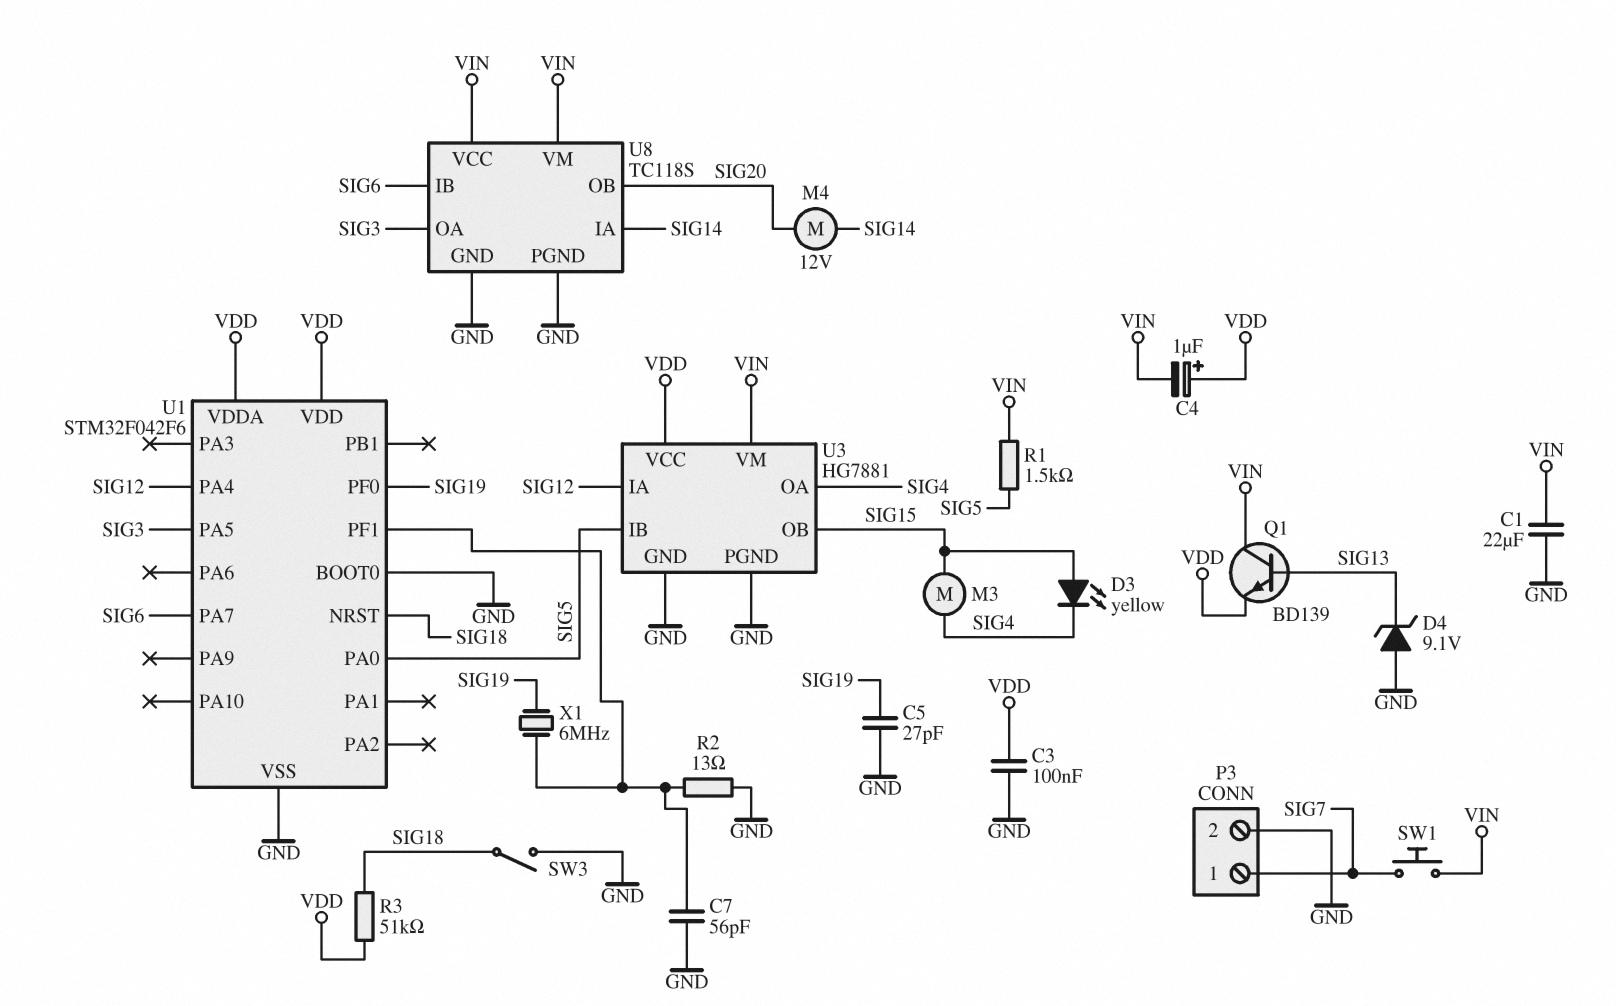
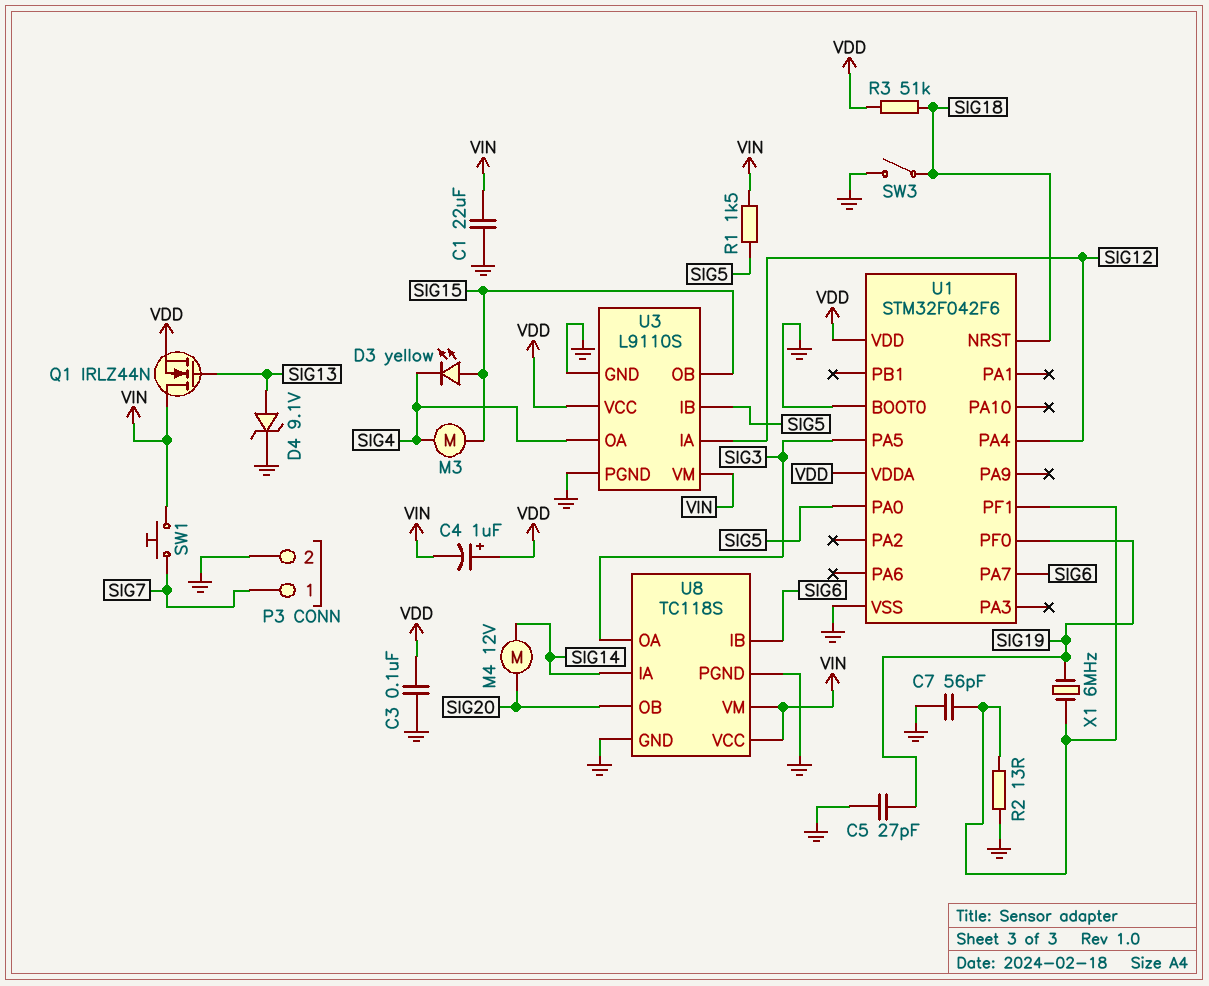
D4: zener 9.1V (A GND, K SIG13) -> zener 9.1V (A SIG13, K GND)
Q1: NPN BD139 (B SIG13, C VIN, E VDD) -> NMOS IRLZ44N (G SIG13, D VIN, S VDD)
U3: HG7881 -> L9110S

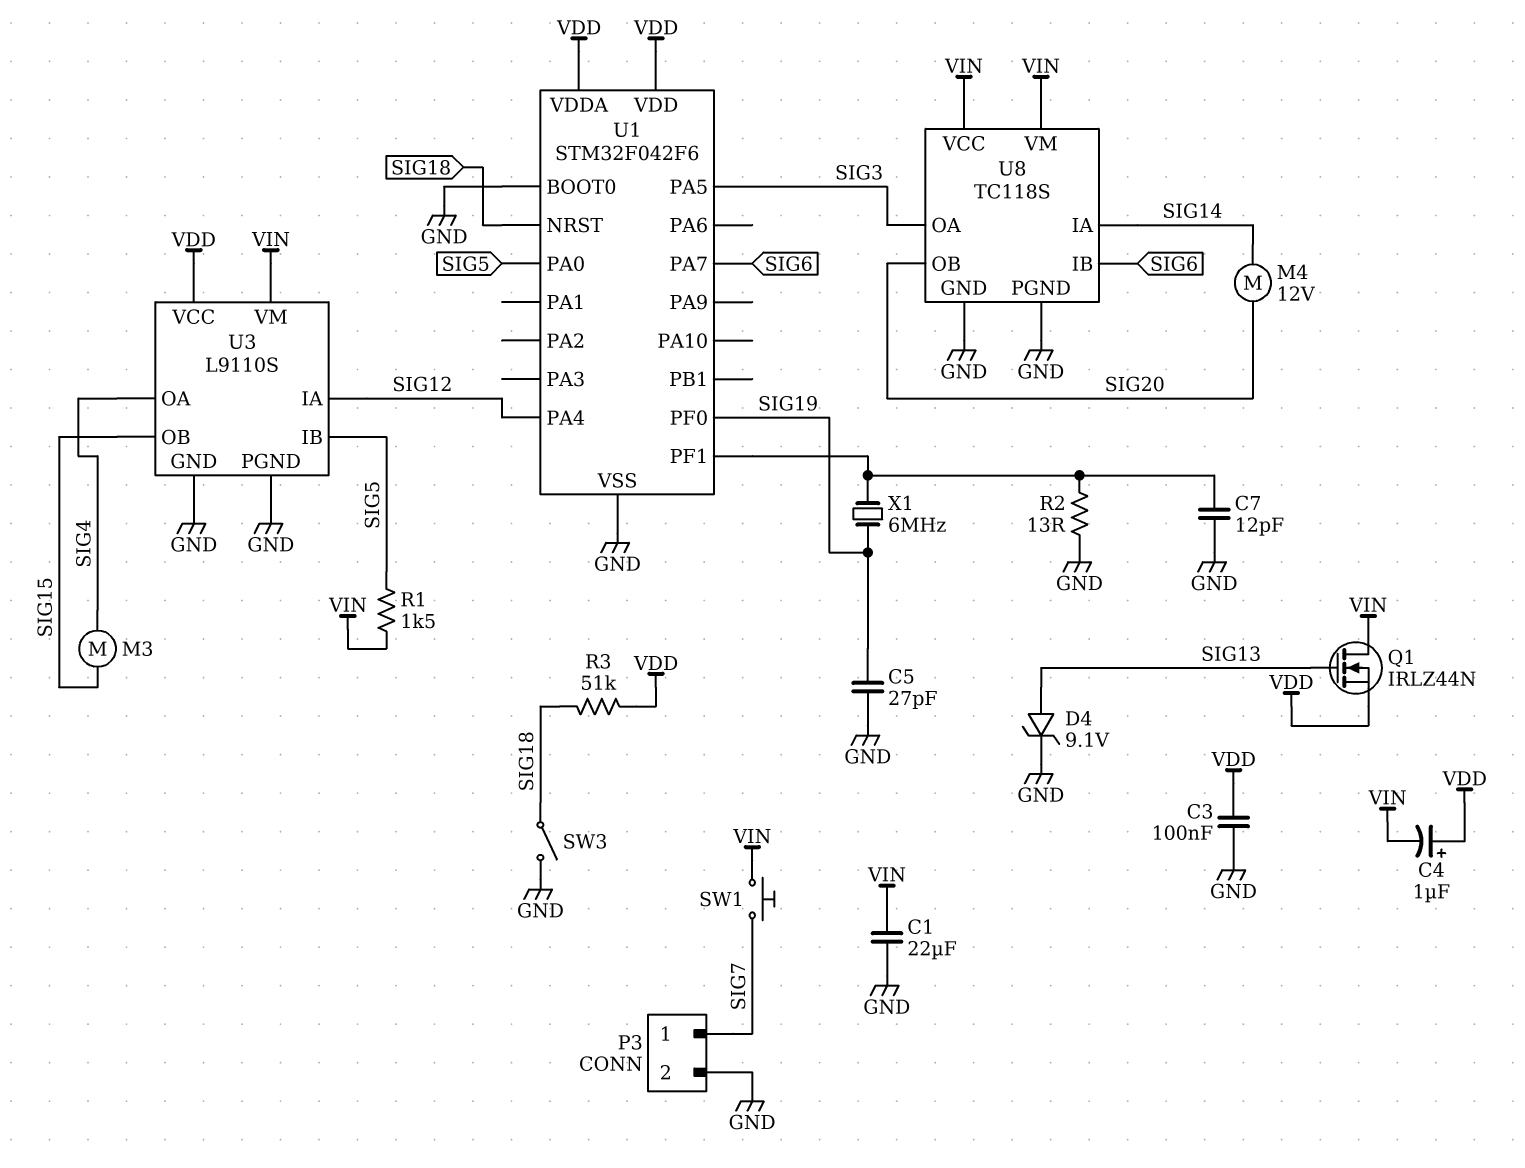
C7: 56pF (GND, U1/PF1) -> 12pF (GND, U1/PF1)
D3: LED yellow (A SIG15, K SIG4) -> none

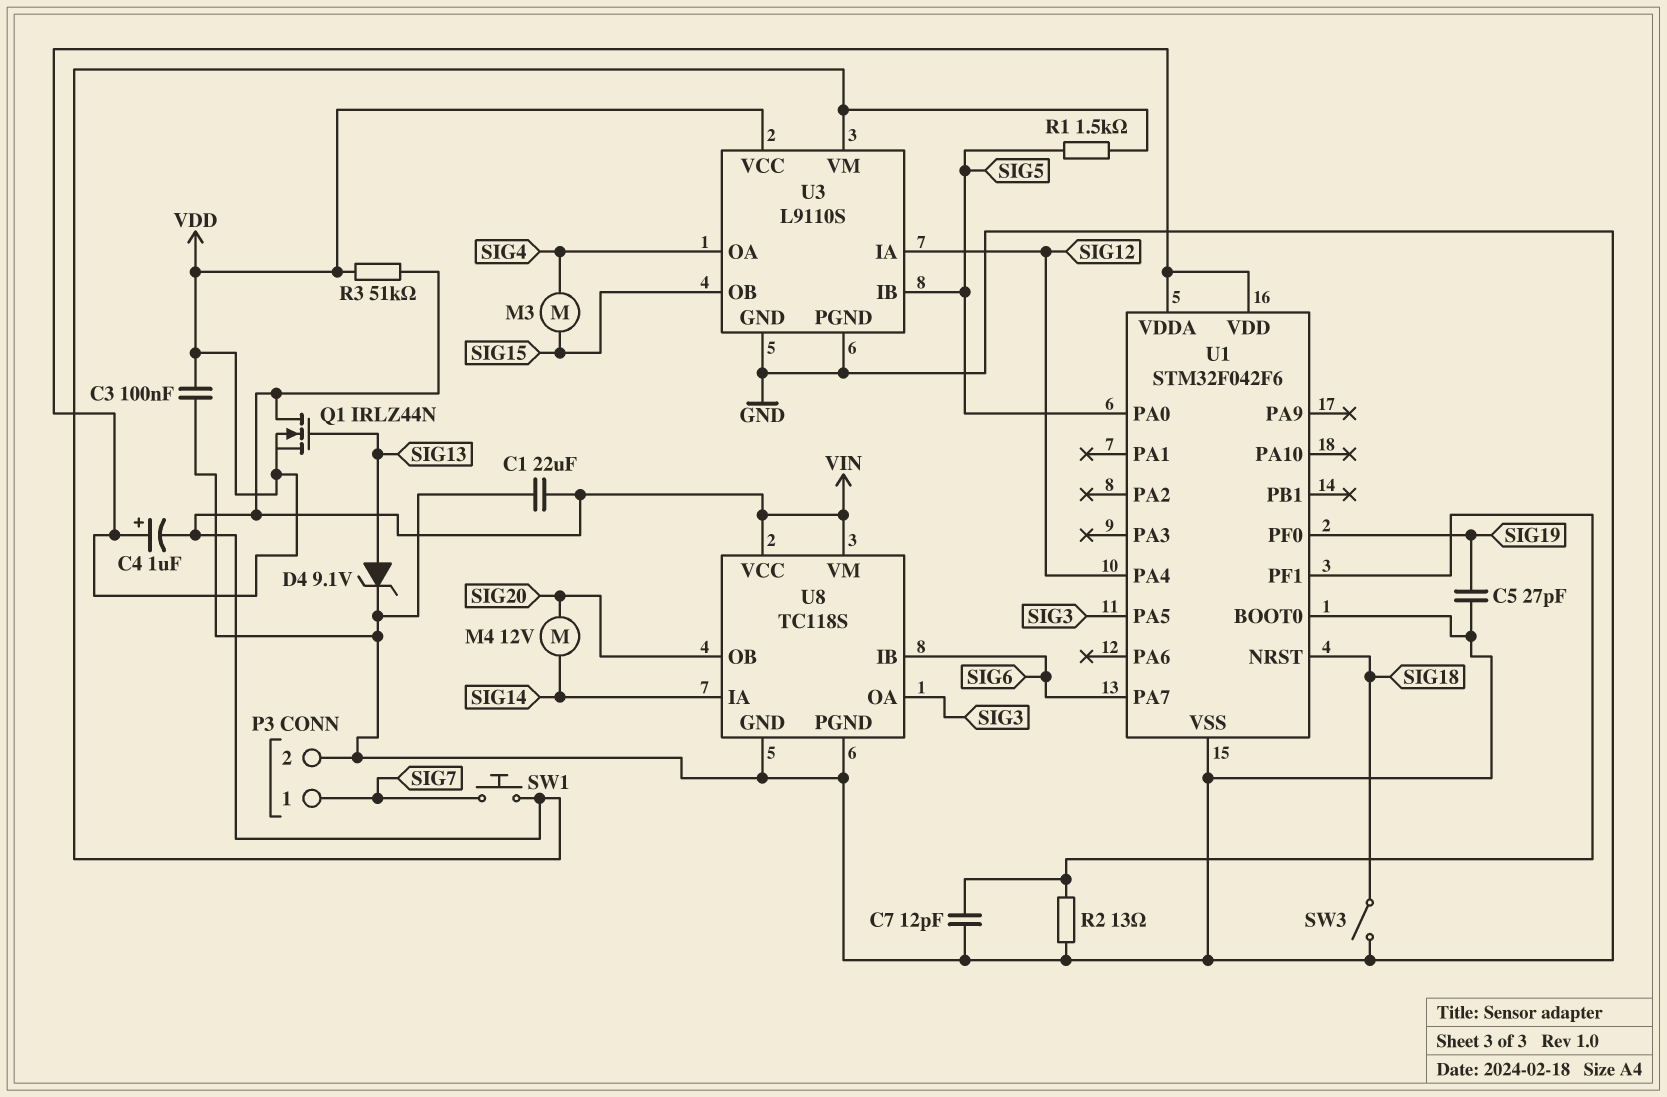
R3: 51k (SIG18, VDD) -> 51k (VDD, VIN)
X1: 6MHz (SIG19, U1/PF1) -> none

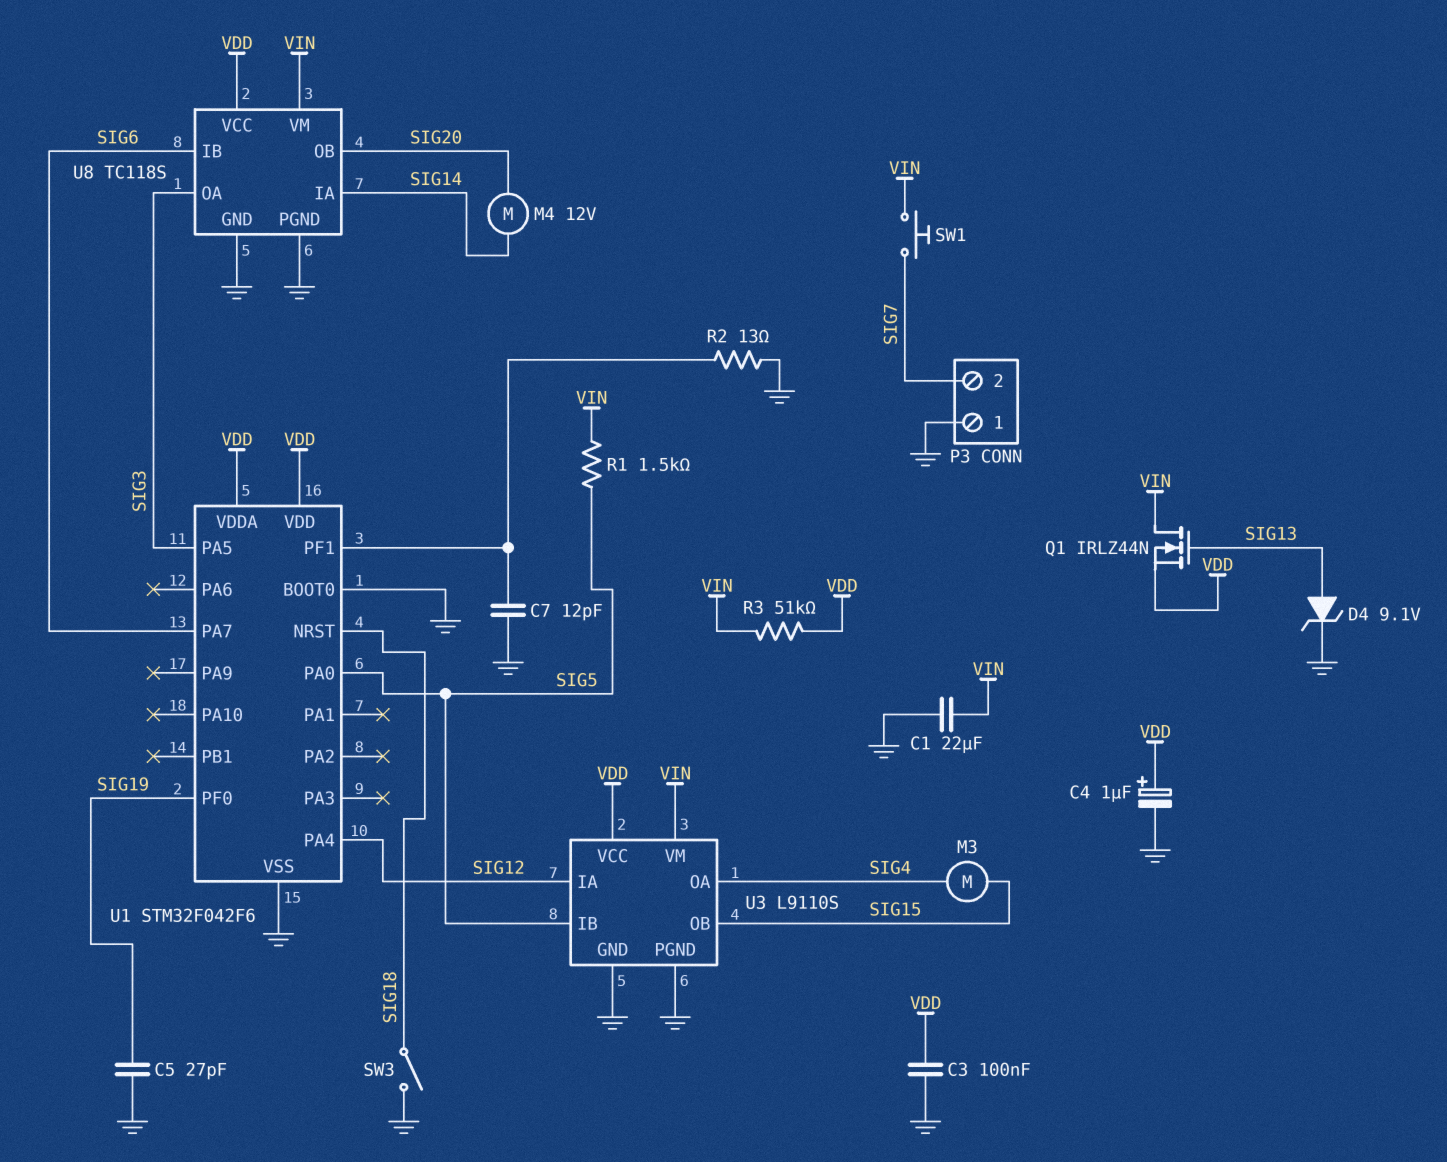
C4: 1uF (plus VDD, minus VIN) -> 1uF (plus VDD, minus GND)
P3 pin 1: SIG7 -> GND
P3 pin 2: GND -> SIG7
U8 pin VCC: VIN -> VDD

